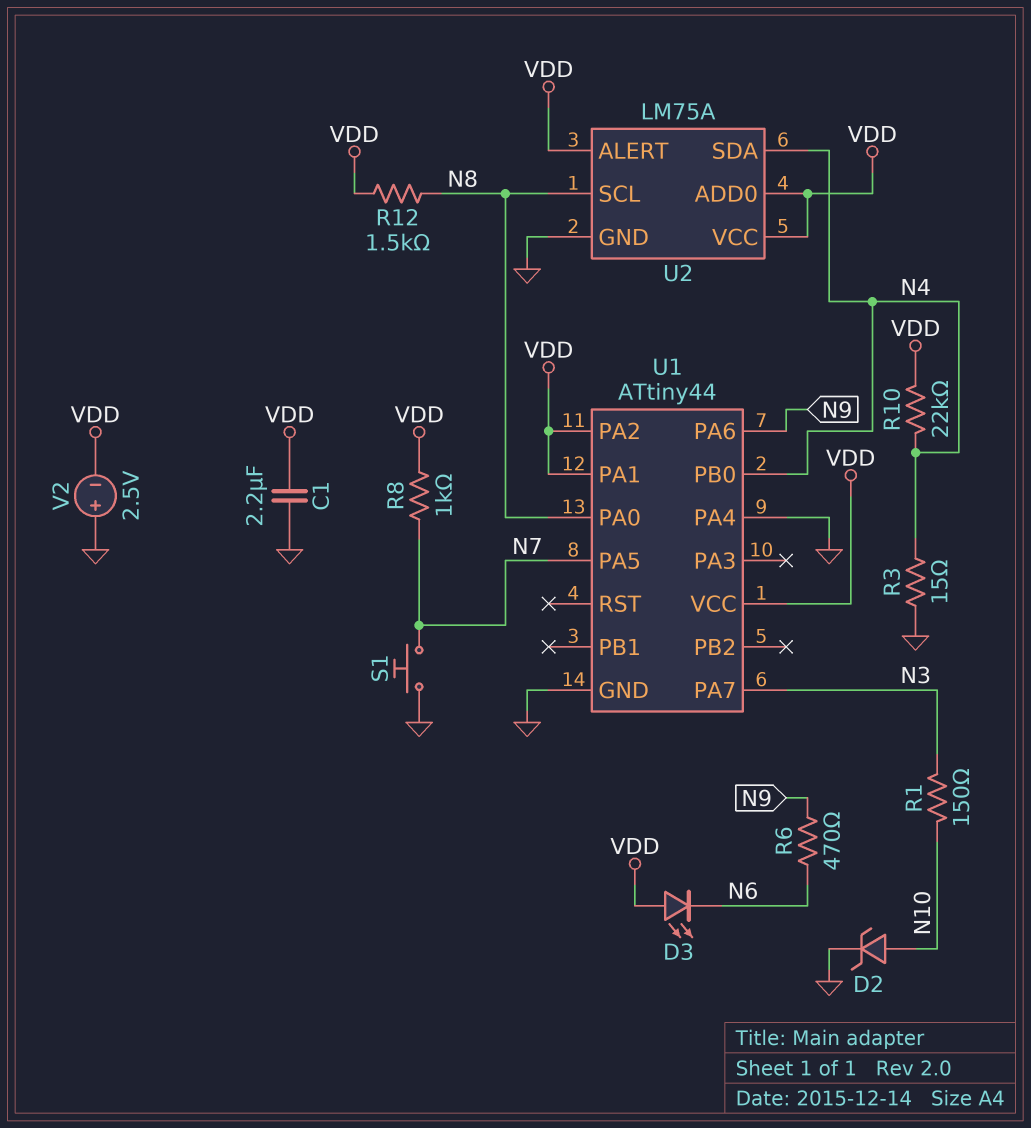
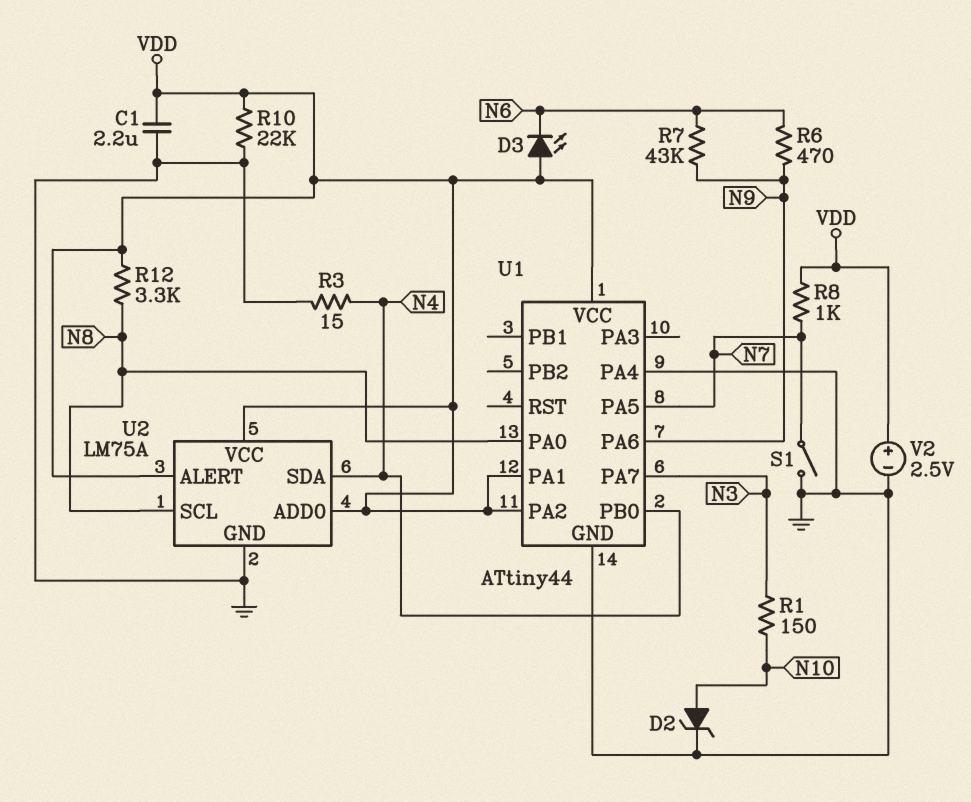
R7: none -> 43k (N6, N9)
R10: 22k (N4, VDD) -> 22k (GND, VDD)
R12: 1.5k (N8, VDD) -> 3.3k (N8, VDD)
S1: button (GND, N7) -> switch (GND, N7)
V2: 2.5V (plus GND, minus VDD) -> 2.5V (plus VDD, minus GND)

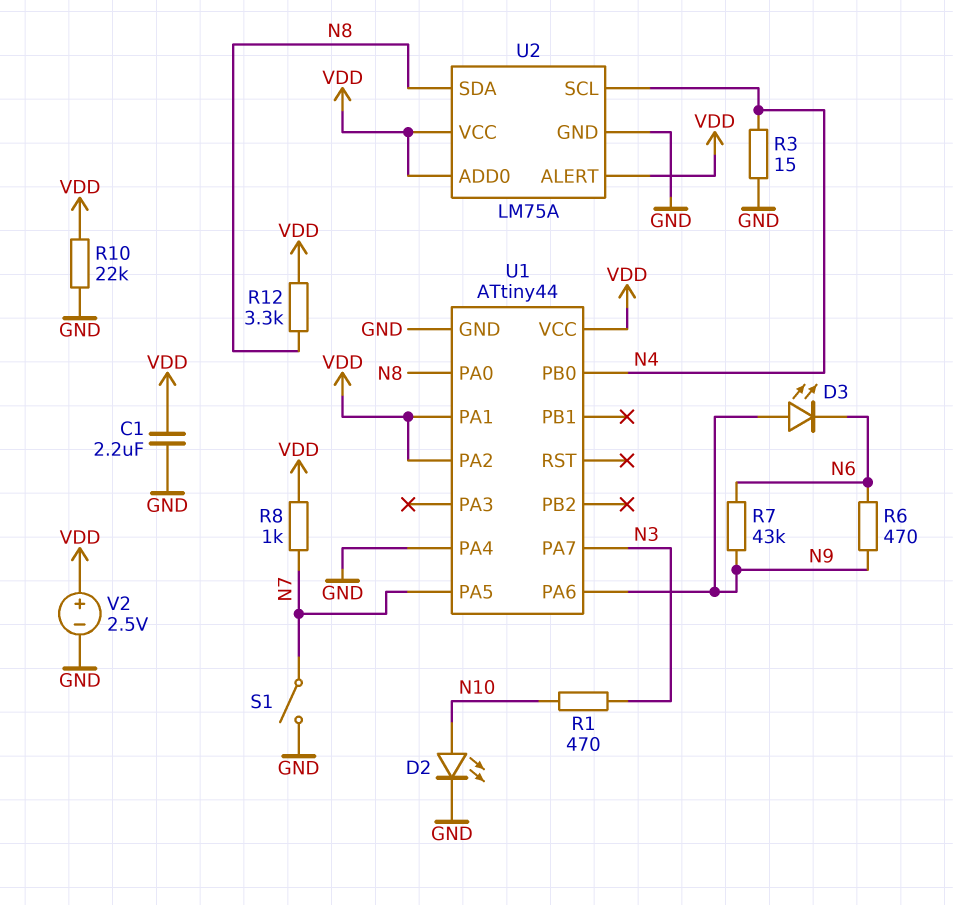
D2: zener (A N10, K GND) -> LED (A N10, K GND)
D3: LED (A VDD, K N6) -> LED (A N9, K N6)
R1: 150 (N3, N10) -> 470 (N3, N10)
U2 pin SCL: N8 -> N4
U2 pin SDA: N4 -> N8

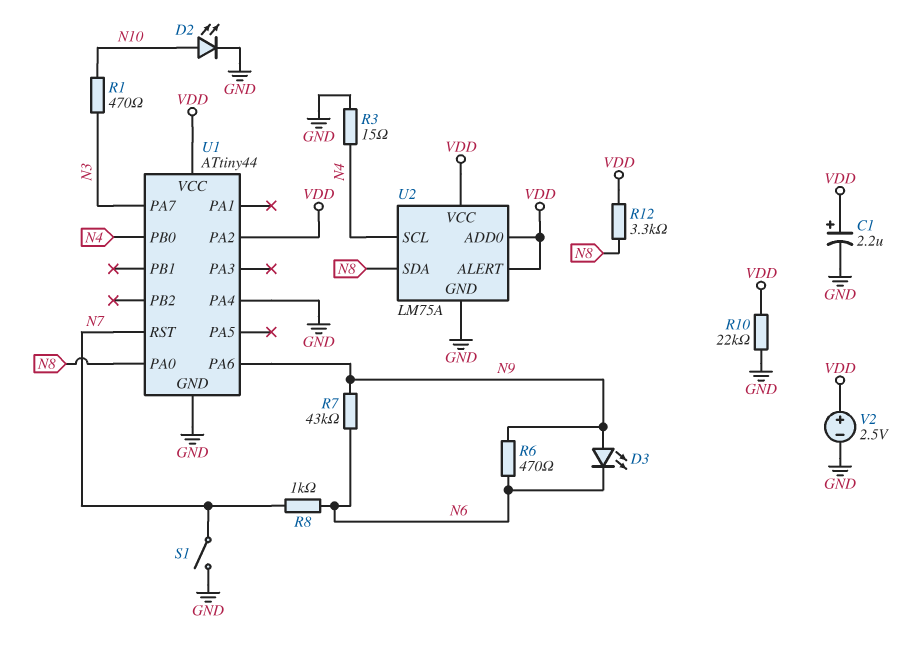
C1: 2.2uF (GND, VDD) -> 2.2uF (plus VDD, minus GND)
R8: 1k (N7, VDD) -> 1k (N6, N7)
U1 pin PA1: VDD -> none
U1 pin PA5: N7 -> none
U1 pin RST: none -> N7

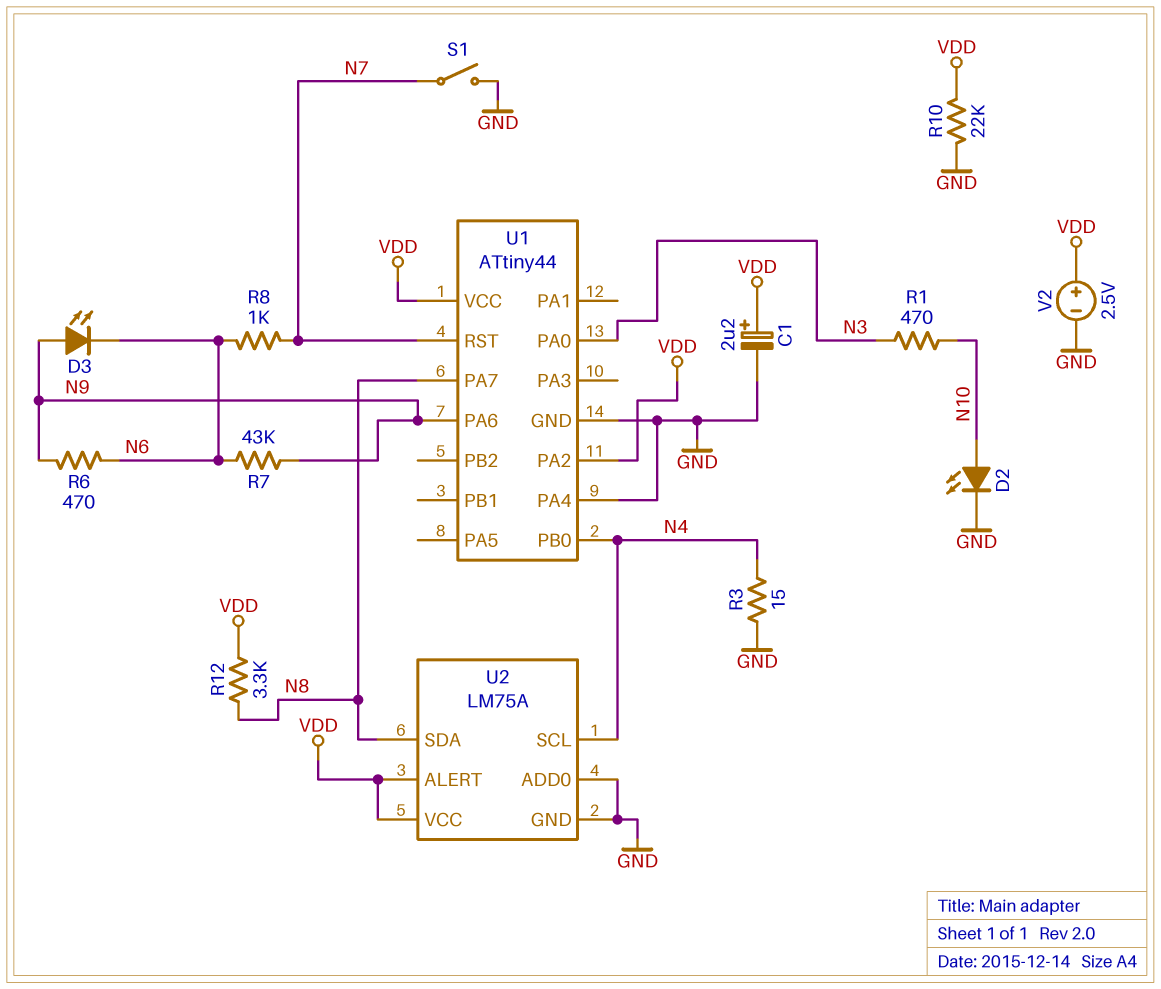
U1 pin PA0: N8 -> N3
U1 pin PA7: N3 -> N8
U2 pin ADD0: VDD -> GND

